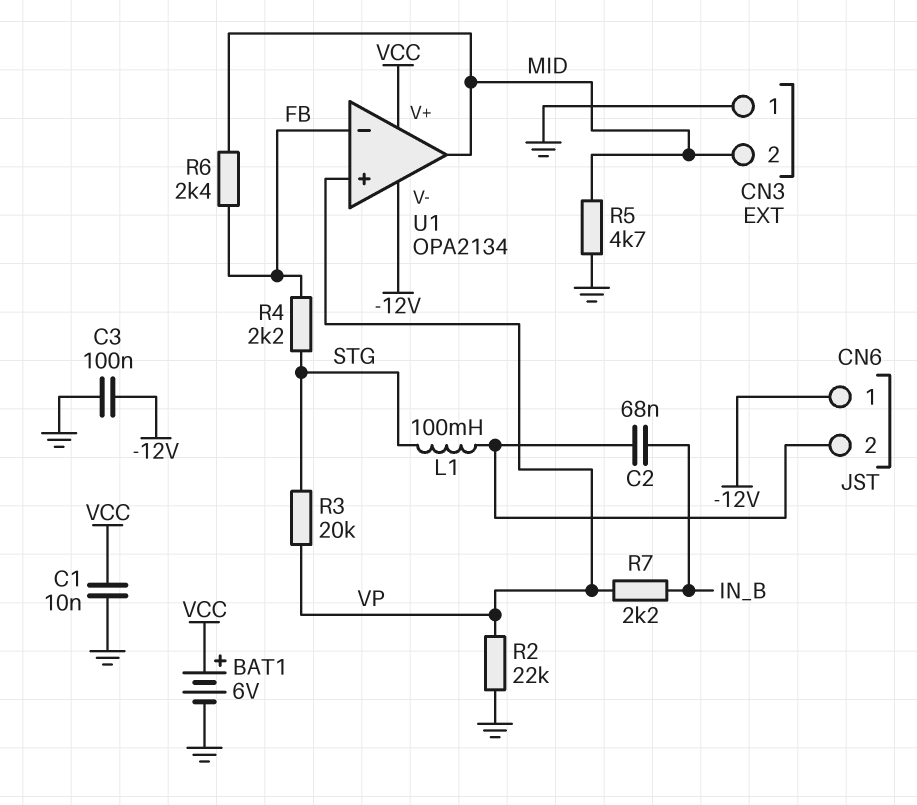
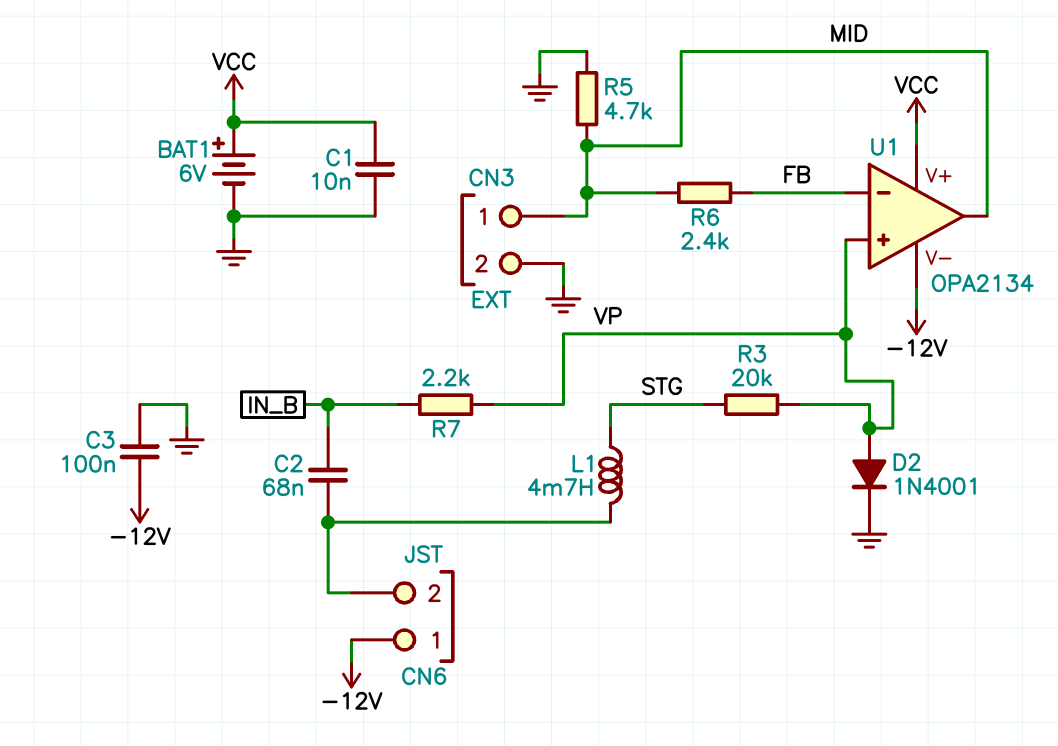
CN3 pin 1: GND -> MID
CN3 pin 2: MID -> GND
D2: none -> diode 1N4001 (A VP, K GND)
L1: 100mH (CN6/2, STG) -> 4.7mH (CN6/2, STG)
R2: 22k (GND, VP) -> none
R4: 2.2k (FB, STG) -> none

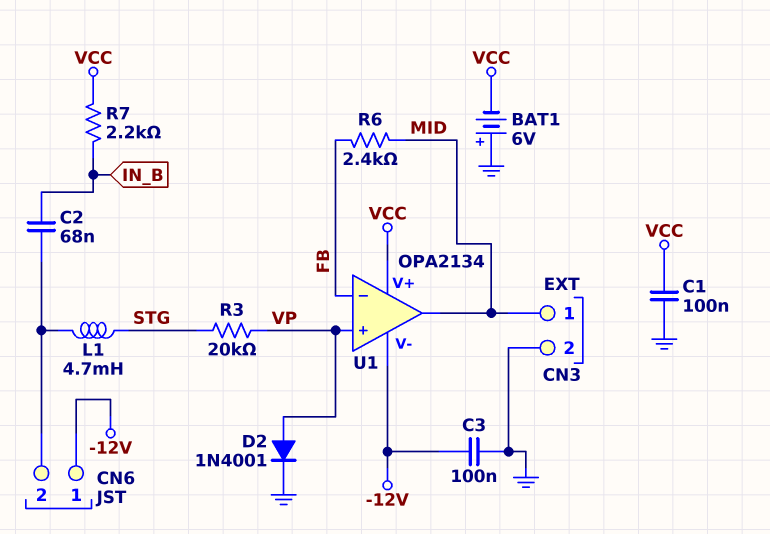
BAT1: 6V (plus VCC, minus GND) -> 6V (plus GND, minus VCC)
C1: 10nF (GND, VCC) -> 100nF (GND, VCC)
R5: 4.7k (GND, MID) -> none
R7: 2.2k (IN_B, VP) -> 2.2k (IN_B, VCC)

